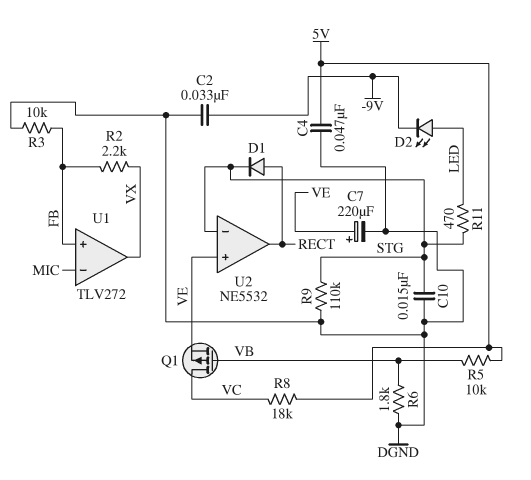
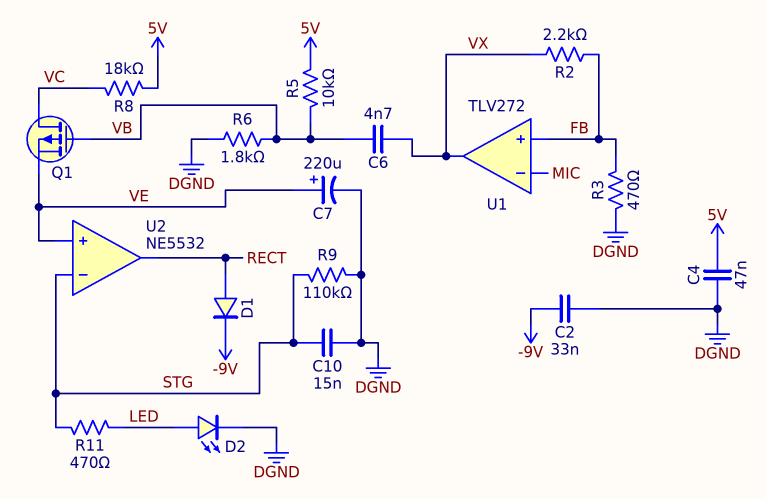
C6: none -> 4.7nF (VB, VX)
D1: diode (A RECT, K STG) -> diode (A RECT, K -9V)
D2: LED (A LED, K -9V) -> LED (A LED, K DGND)
R3: 10k (DGND, FB) -> 470 (DGND, FB)

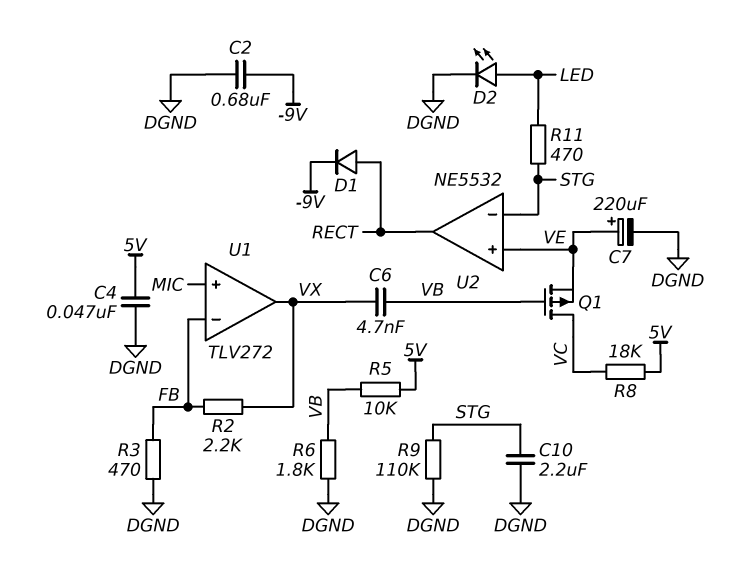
C2: 33nF (-9V, DGND) -> 680nF (-9V, DGND)
C10: 15nF (DGND, STG) -> 2.2uF (DGND, STG)
U1 pin in+: FB -> MIC
U1 pin in-: MIC -> FB

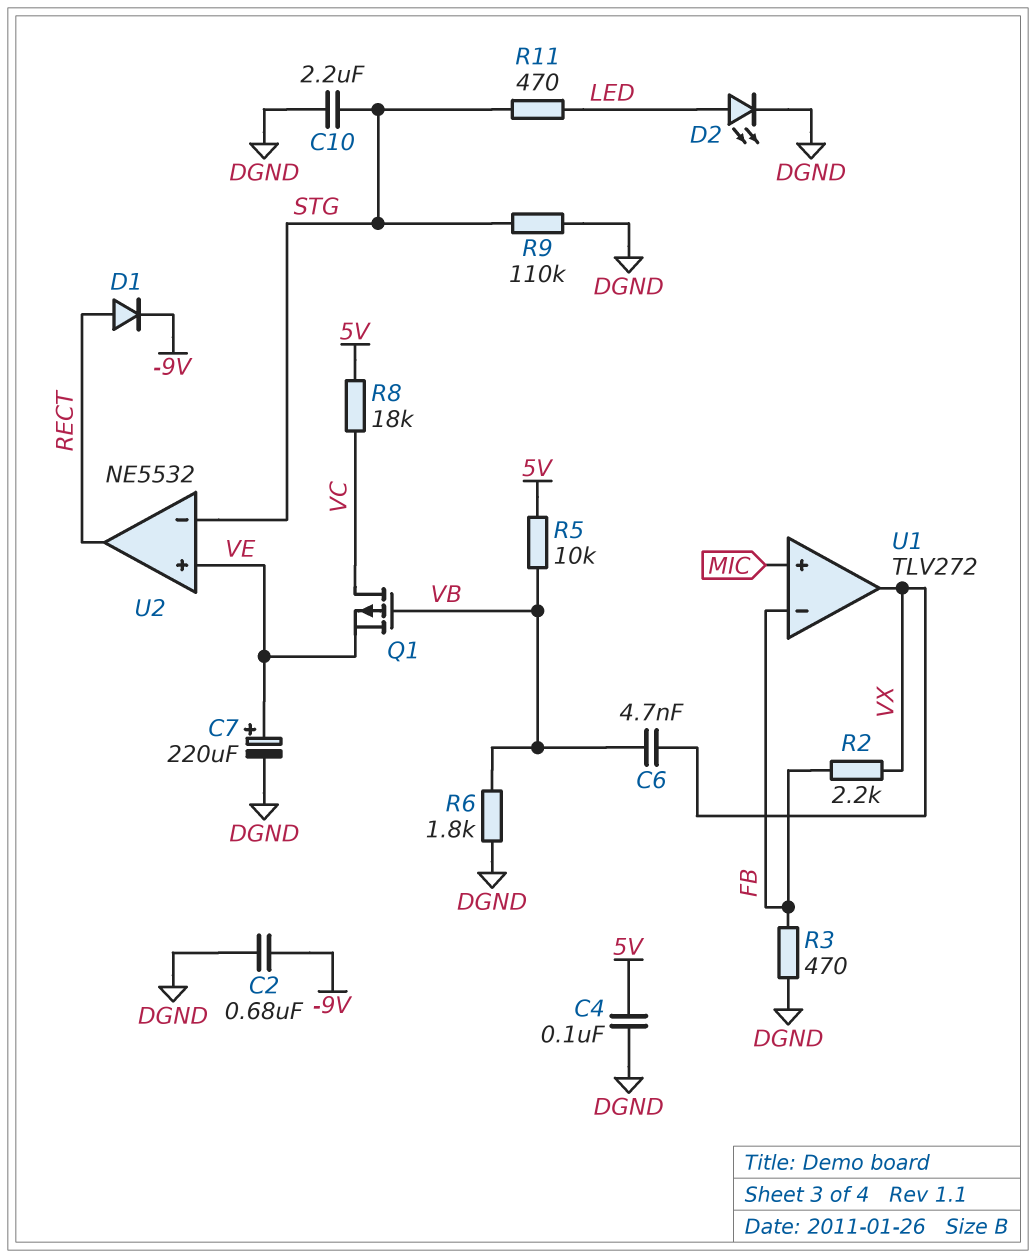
C4: 47nF (5V, DGND) -> 100nF (5V, DGND)

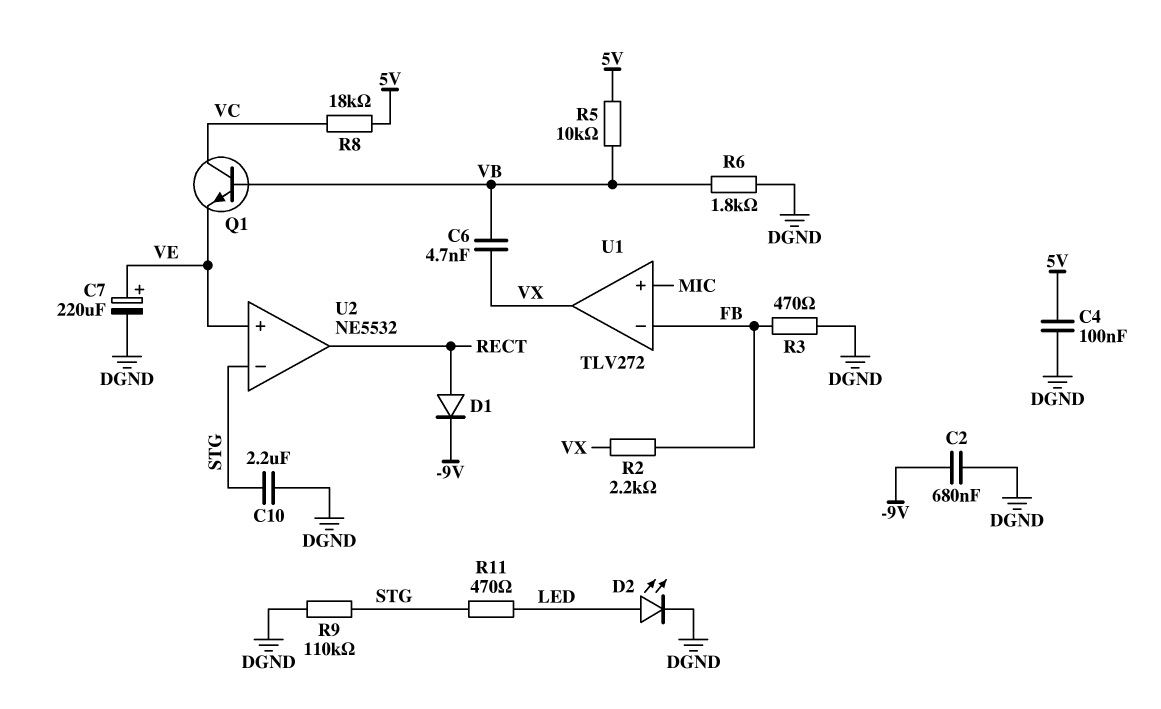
Q1: PMOS (G VB, D VC, S VE) -> NPN (B VB, C VC, E VE)

